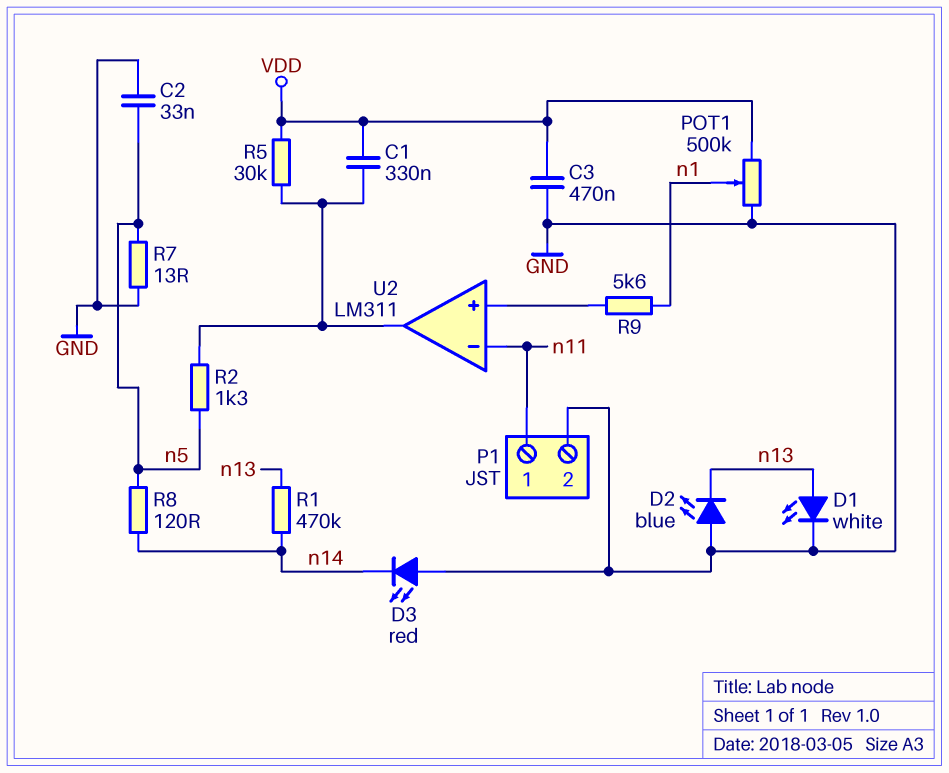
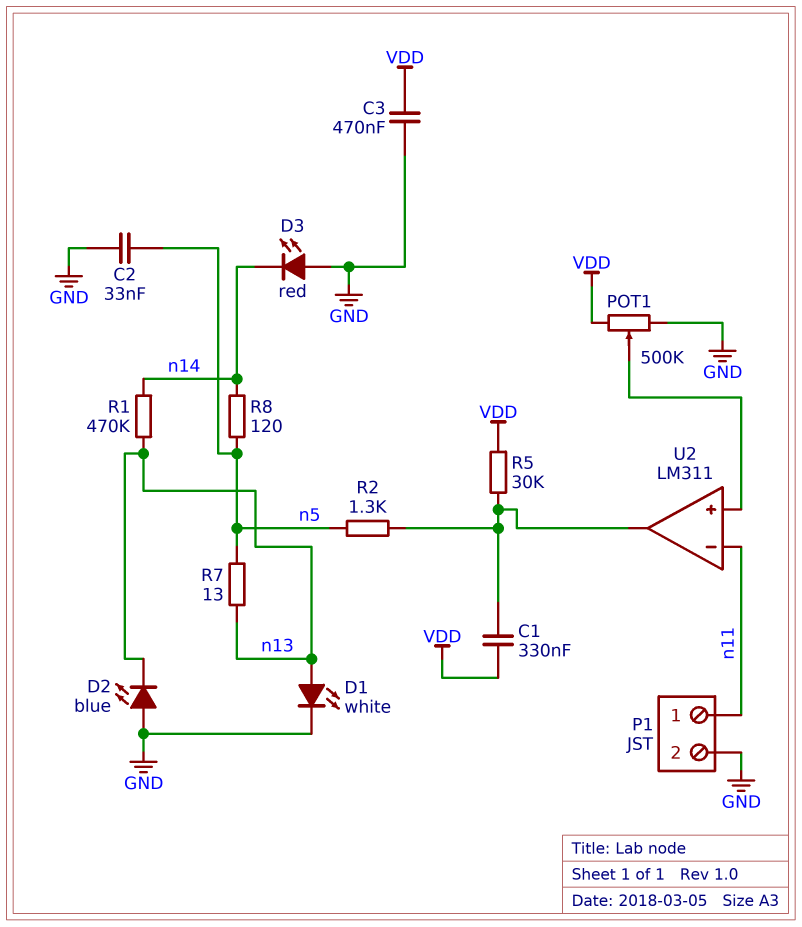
POT1: 500k (GND, VDD, wiper n1) -> 500k (GND, VDD, wiper U2/in+)
R7: 13 (GND, n5) -> 13 (n5, n13)
R9: 5.6k (U2/in+, n1) -> none

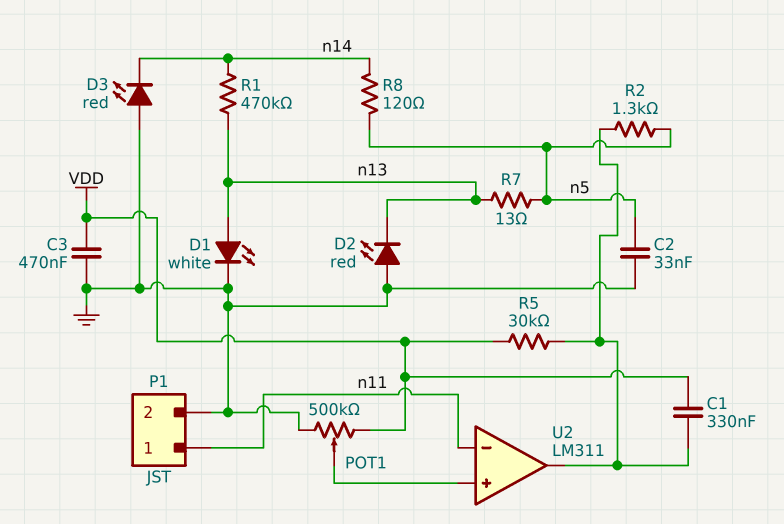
D2: LED blue (A GND, K n13) -> LED red (A GND, K n13)

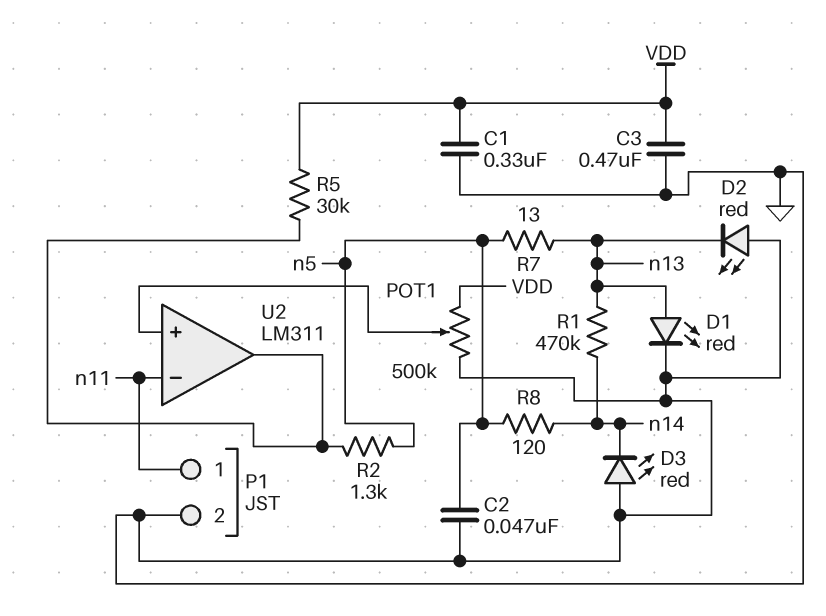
C1: 330nF (U2/out, VDD) -> 330nF (GND, VDD)
C2: 33nF (GND, n5) -> 47nF (GND, n5)
D1: LED white (A n13, K GND) -> LED red (A n13, K GND)

